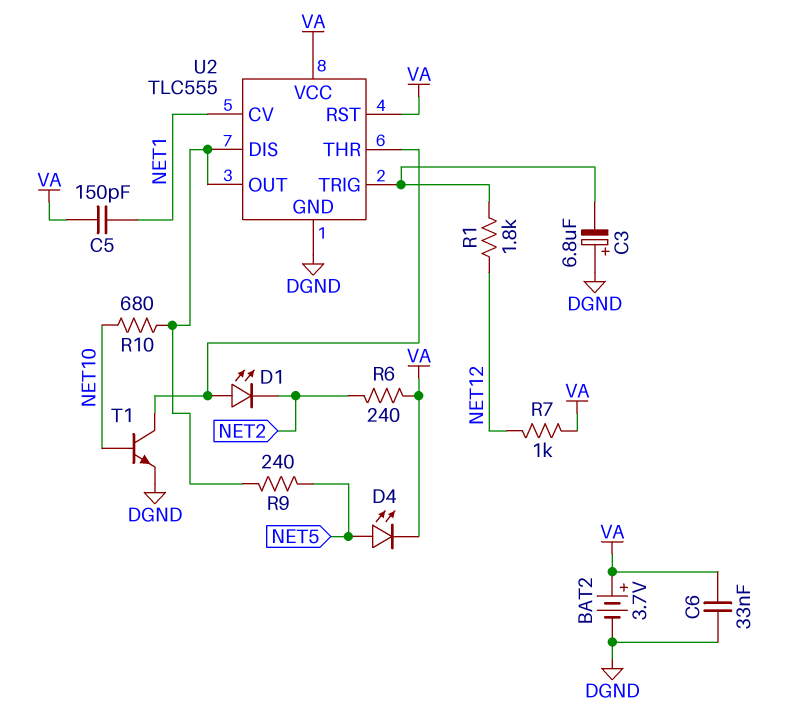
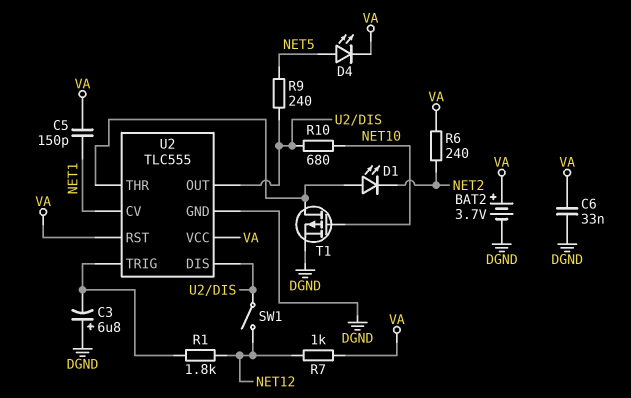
SW1: none -> switch (NET12, U2/DIS)
T1: NPN (B NET10, C U2/THR, E DGND) -> PMOS (G NET10, D U2/THR, S DGND)

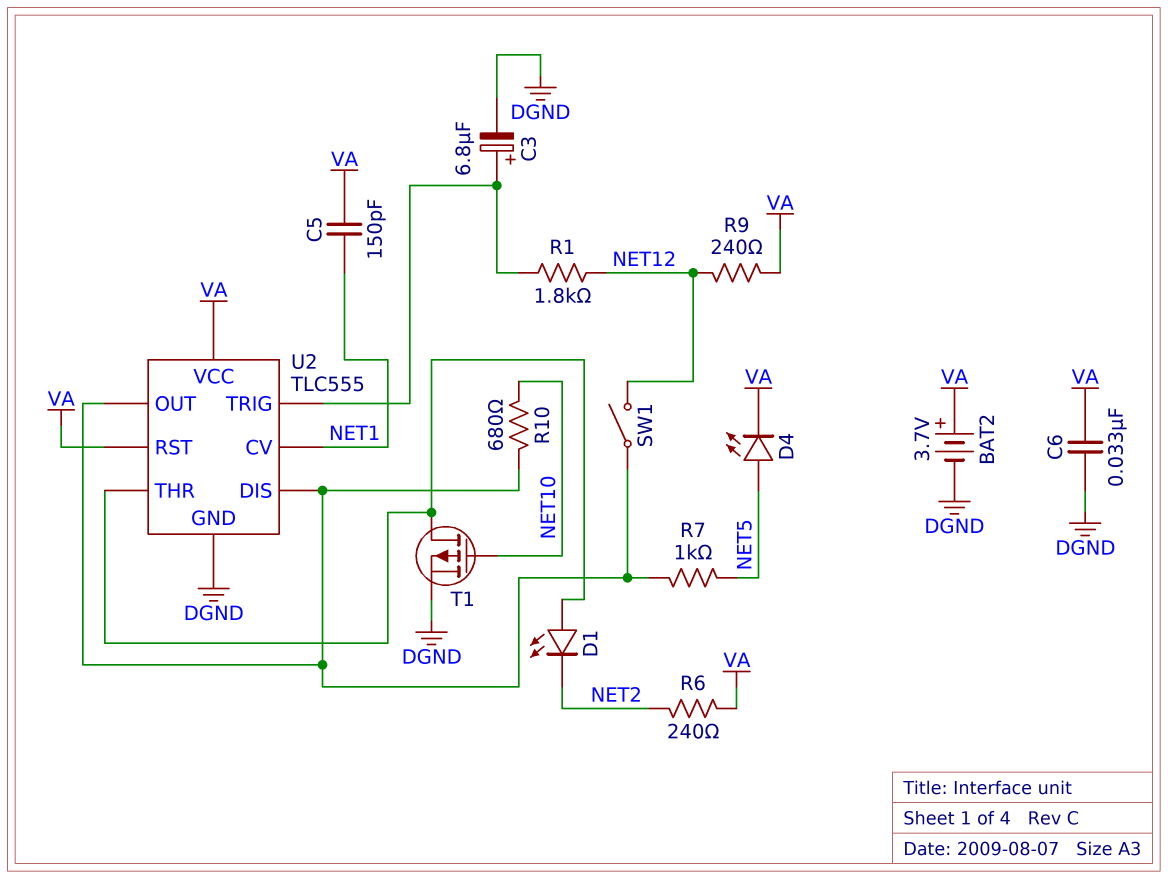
C3: 6.8uF (plus DGND, minus U2/TRIG) -> 6.8uF (plus U2/TRIG, minus DGND)
R7: 1k (NET12, VA) -> 1k (NET5, U2/DIS)
R9: 240 (NET5, U2/DIS) -> 240 (NET12, VA)

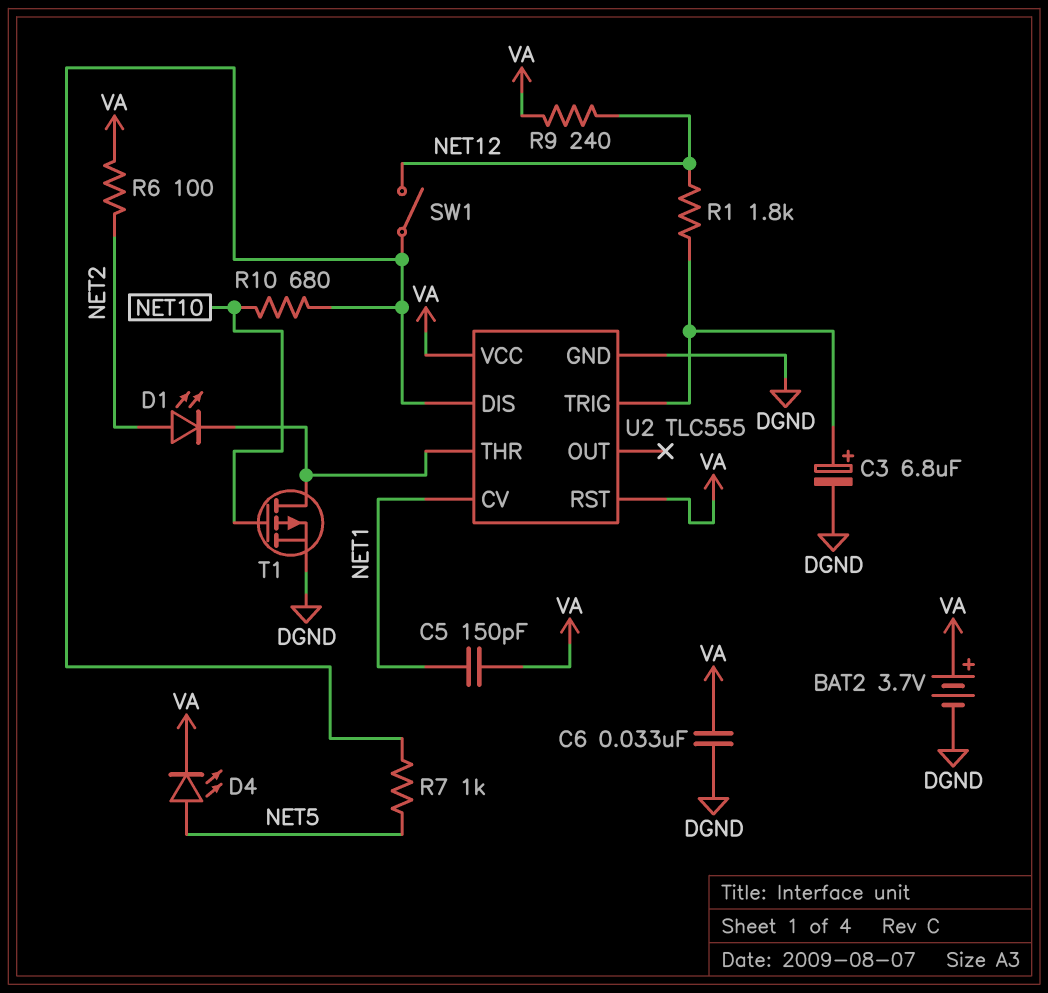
D1: LED (A U2/THR, K NET2) -> LED (A NET2, K U2/THR)
R6: 240 (NET2, VA) -> 100 (NET2, VA)
U2 pin OUT: U2/DIS -> none

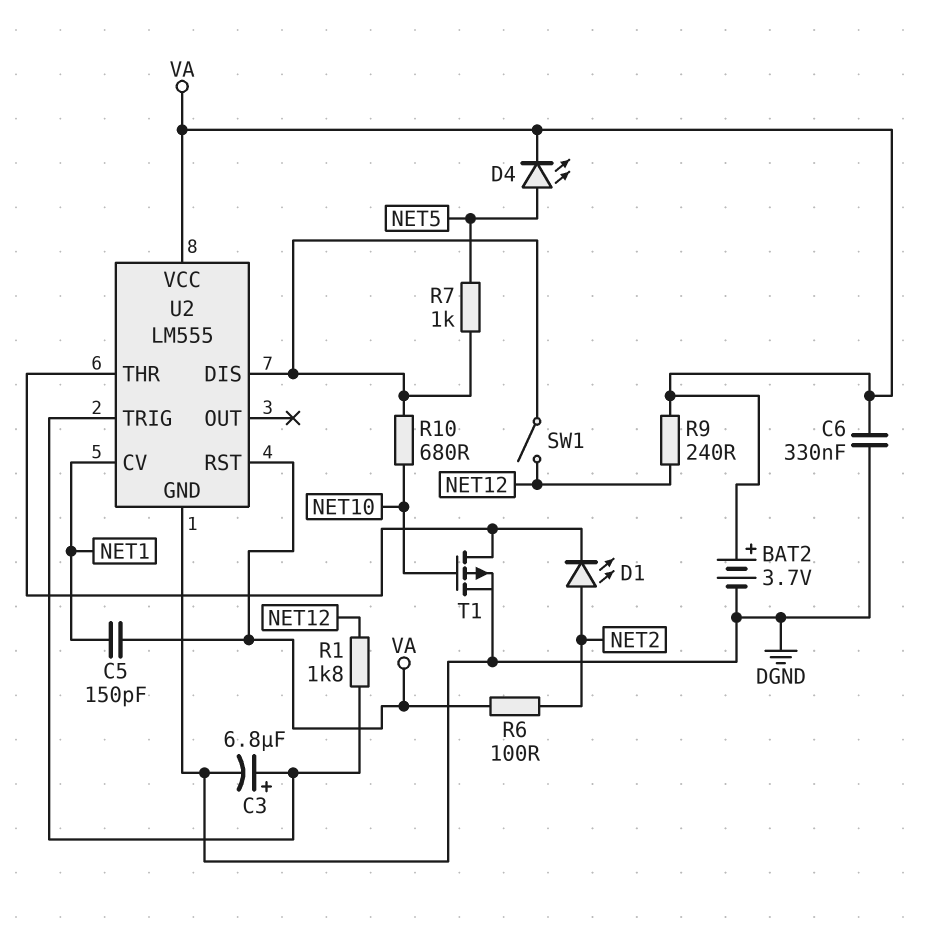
C6: 33nF (DGND, VA) -> 330nF (DGND, VA)
U2: TLC555 -> LM555

